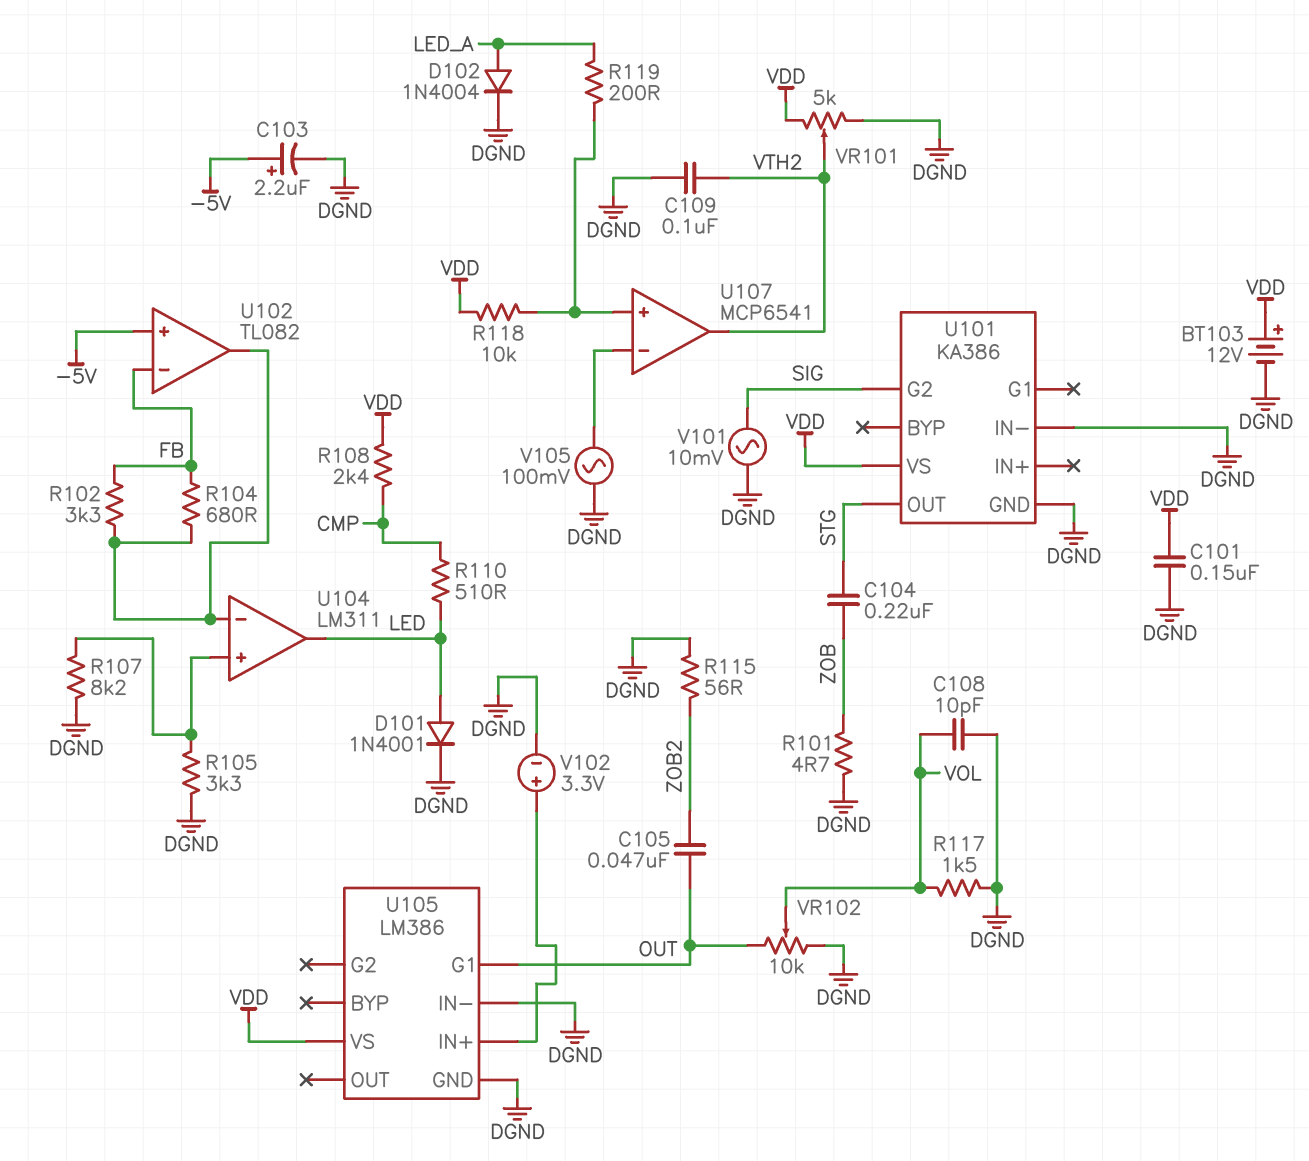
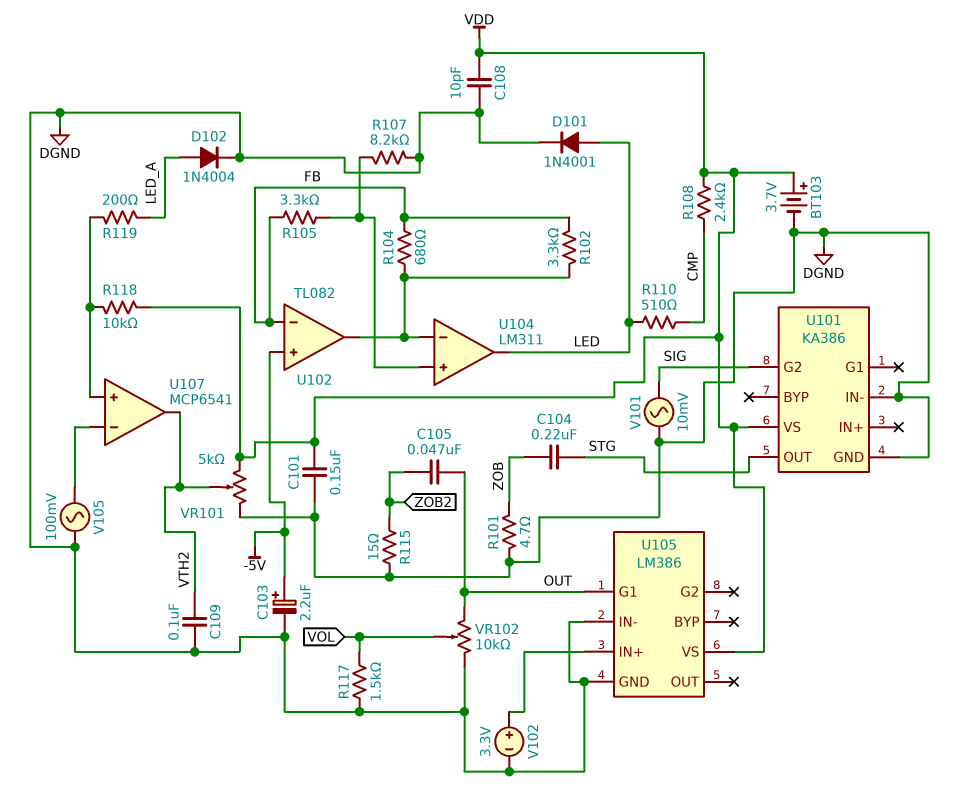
BT103: 12V (plus VDD, minus DGND) -> 3.7V (plus VDD, minus DGND)
C108: 10pF (DGND, VOL) -> 10pF (DGND, VDD)
R105: 3.3k (DGND, U104/in+) -> 3.3k (FB, U104/in+)
R115: 56 (DGND, ZOB2) -> 15 (DGND, ZOB2)

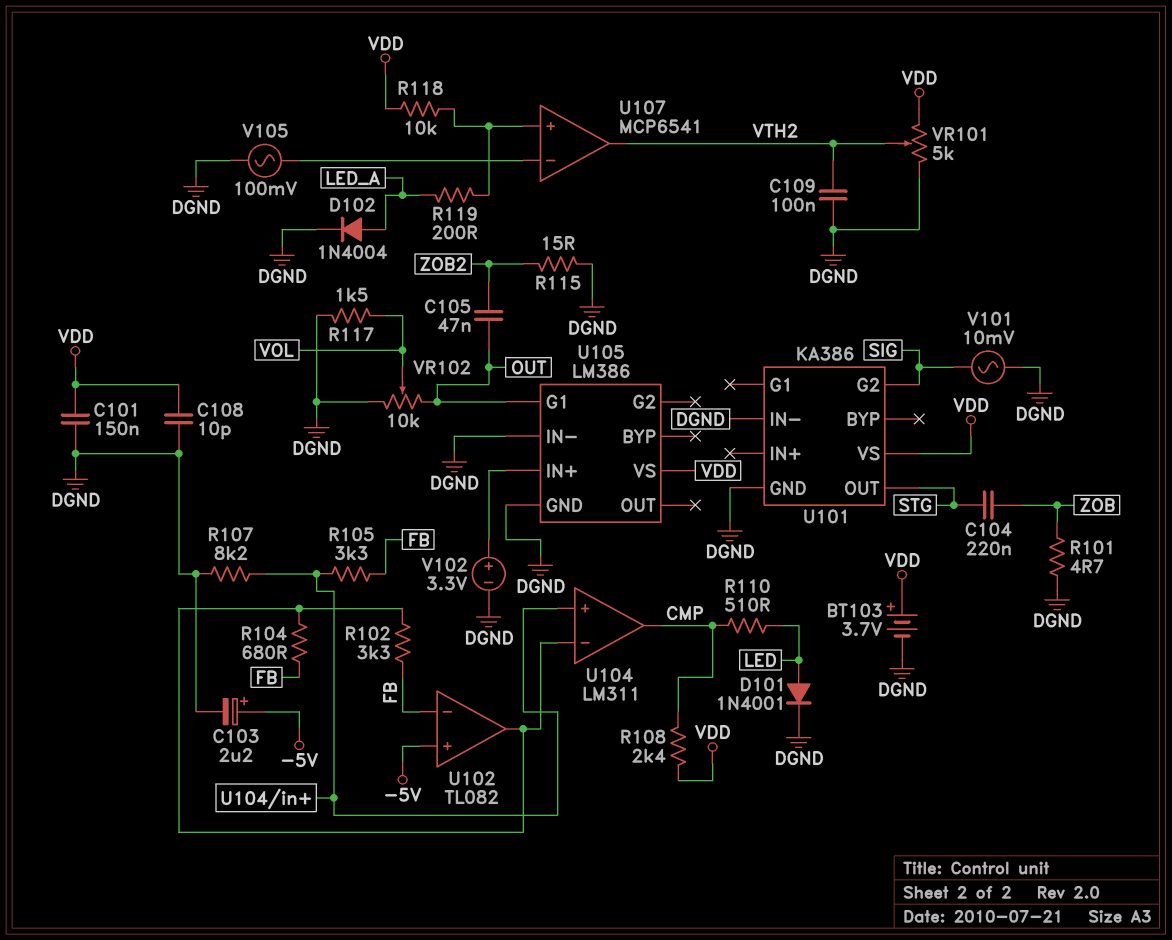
U104 pin out: LED -> CMP

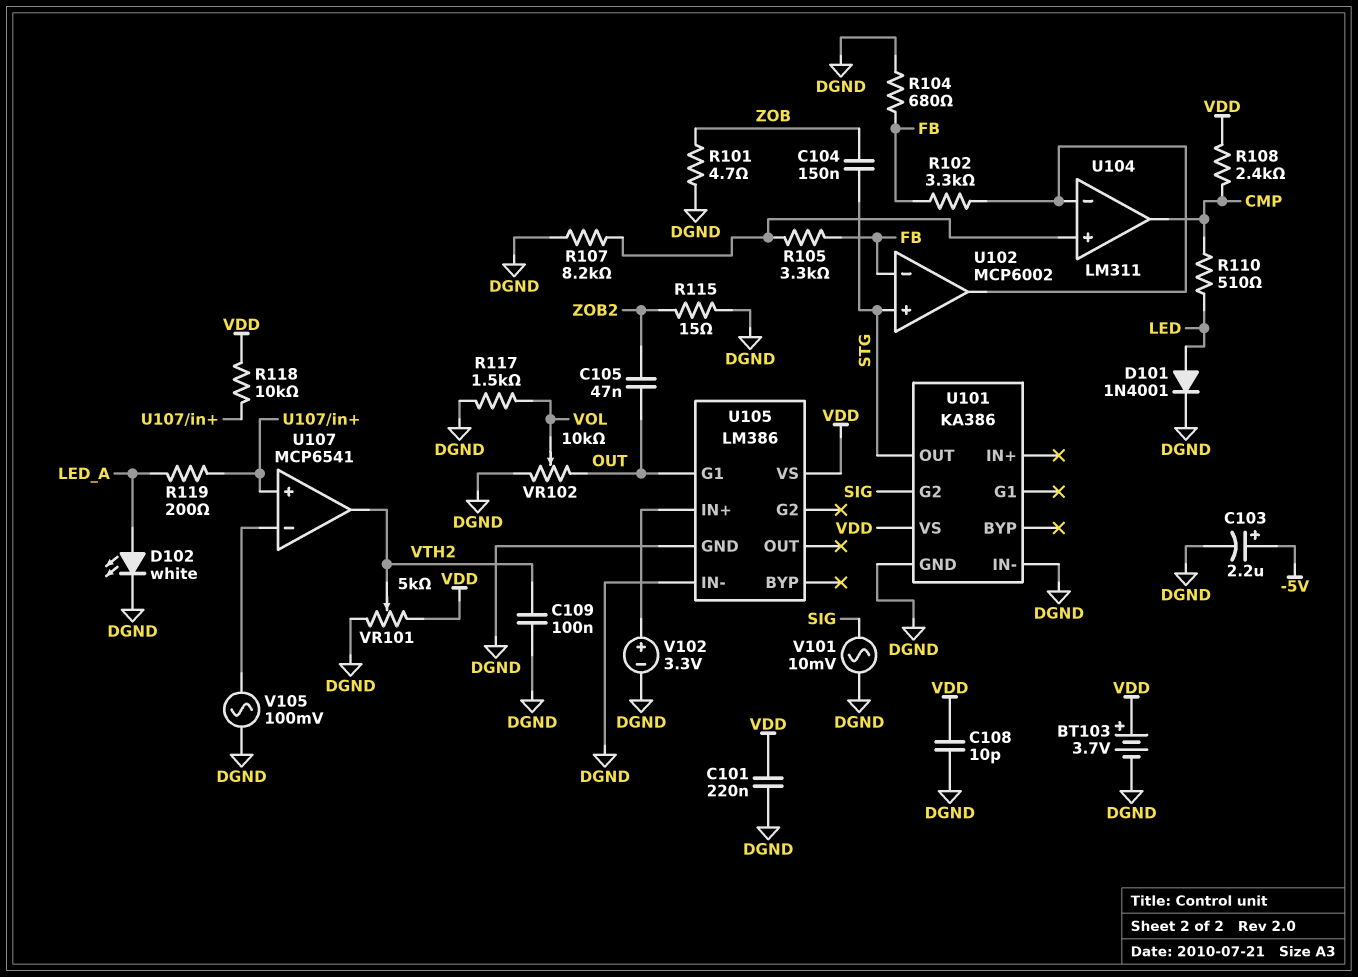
C101: 150nF (DGND, VDD) -> 220nF (DGND, VDD)
C104: 220nF (STG, ZOB) -> 150nF (STG, ZOB)
D102: diode 1N4004 (A LED_A, K DGND) -> LED white (A LED_A, K DGND)
R104: 680 (FB, U102/out) -> 680 (DGND, FB)
U102: TL082 -> MCP6002
U102 pin in+: -5V -> STG

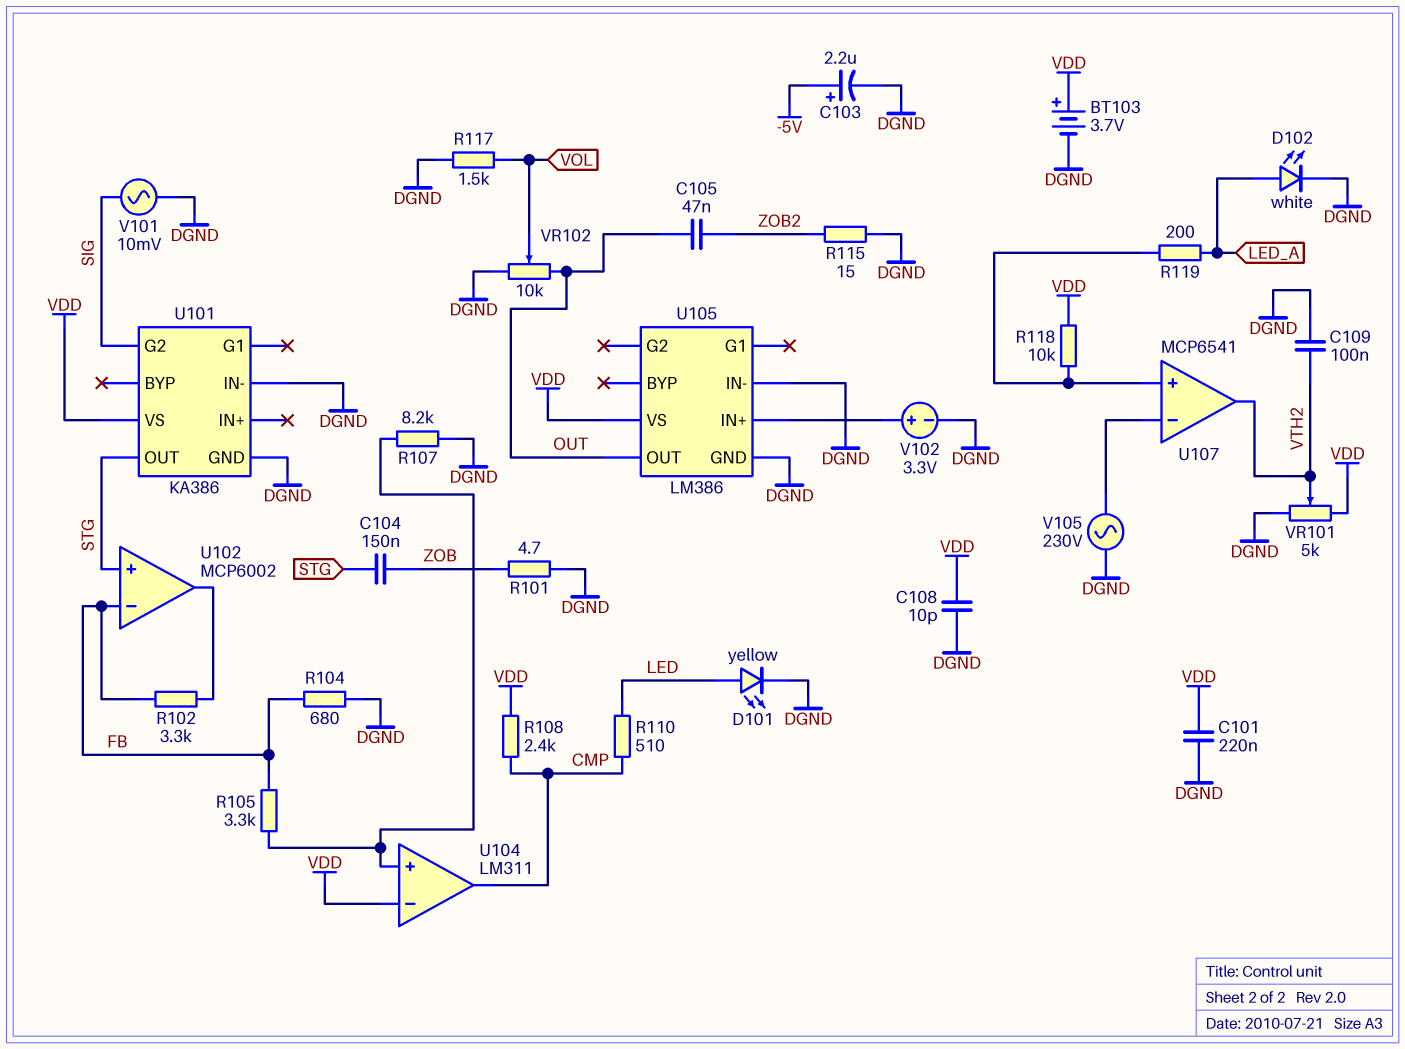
D101: diode 1N4001 (A LED, K DGND) -> LED yellow (A LED, K DGND)
U104 pin in-: U102/out -> VDD
U105 pin G1: OUT -> none
U105 pin OUT: none -> OUT
V105: AC 100mV (DGND, U107/in-) -> AC 230V (DGND, U107/in-)

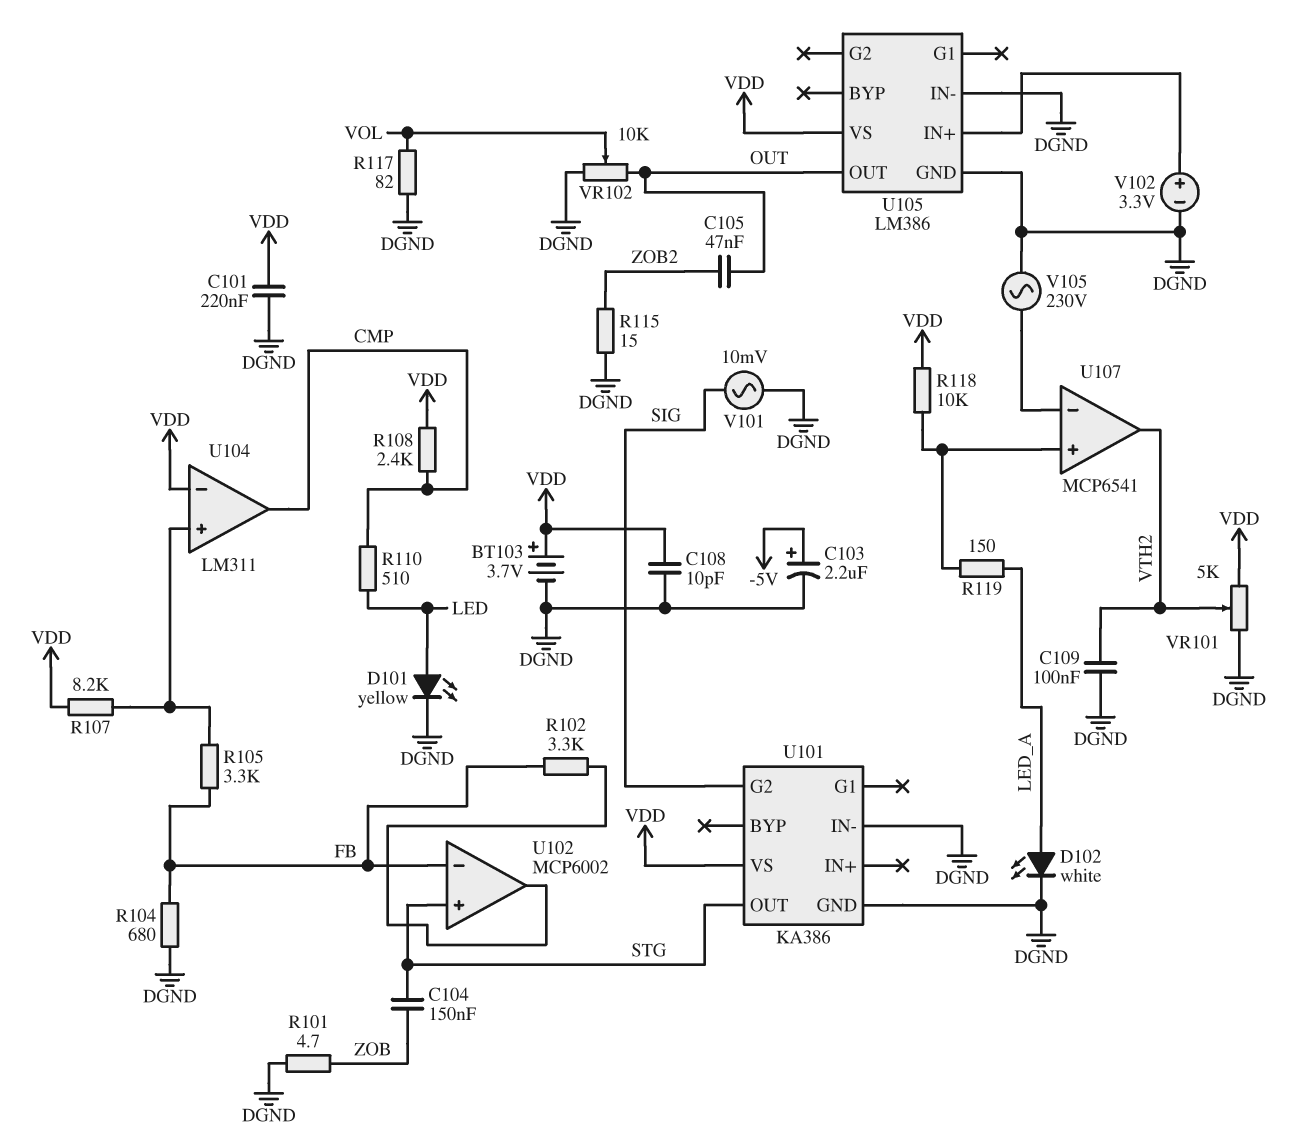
R107: 8.2k (DGND, U104/in+) -> 8.2k (U104/in+, VDD)
R117: 1.5k (DGND, VOL) -> 82 (DGND, VOL)
R119: 200 (LED_A, U107/in+) -> 150 (LED_A, U107/in+)

